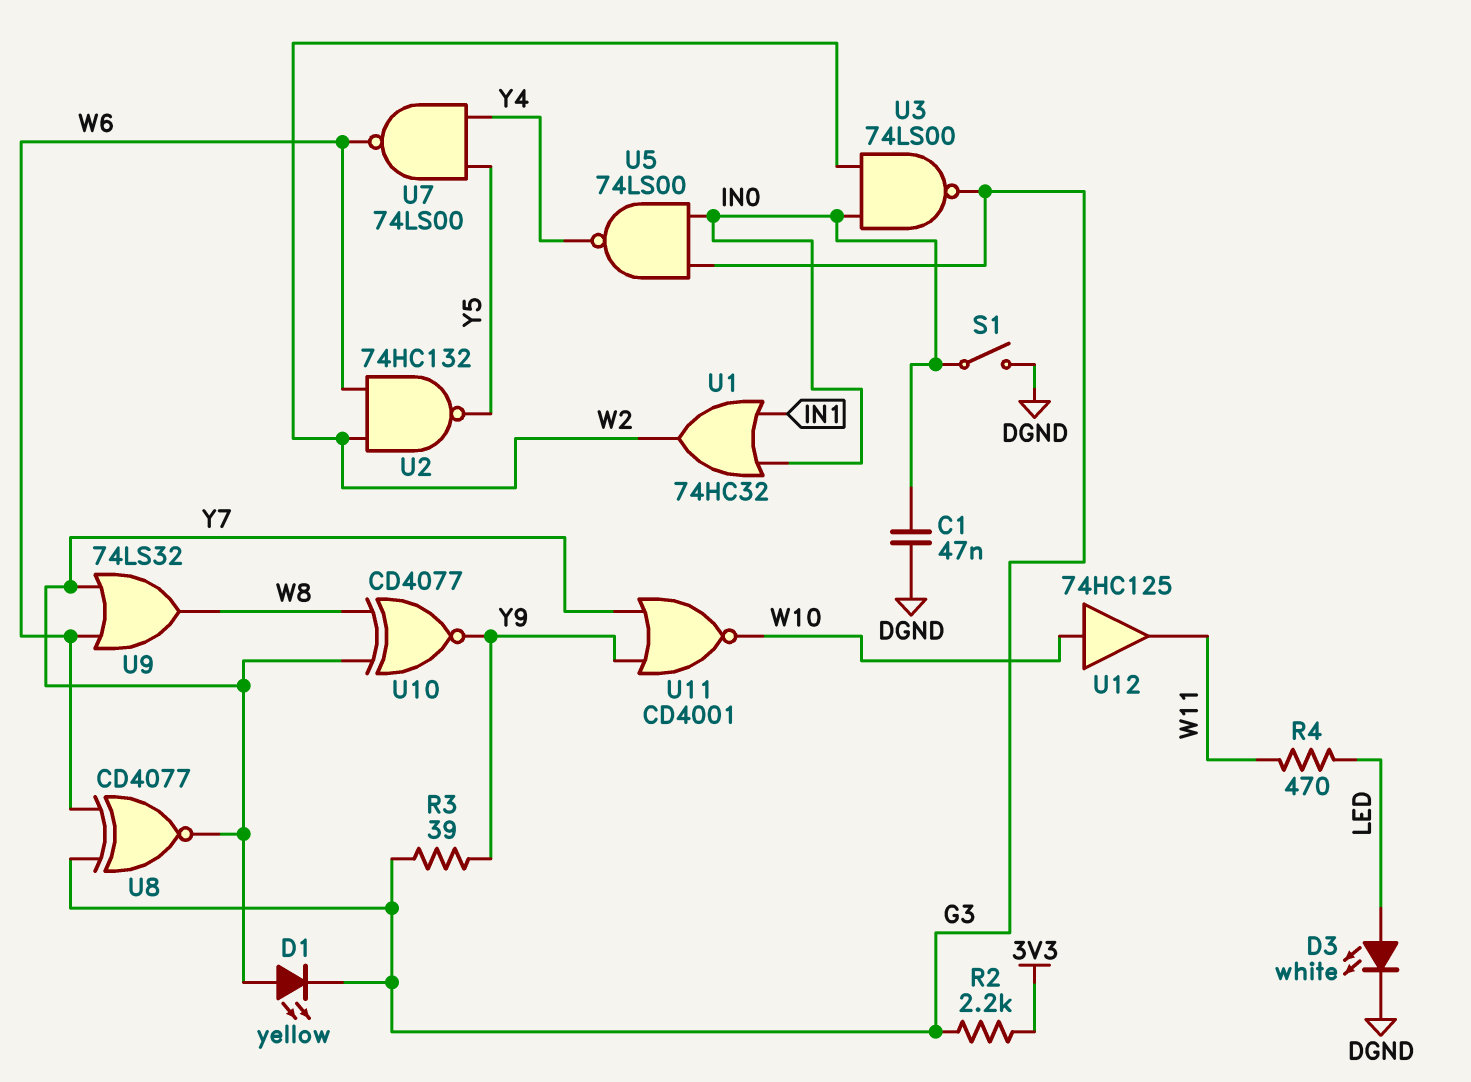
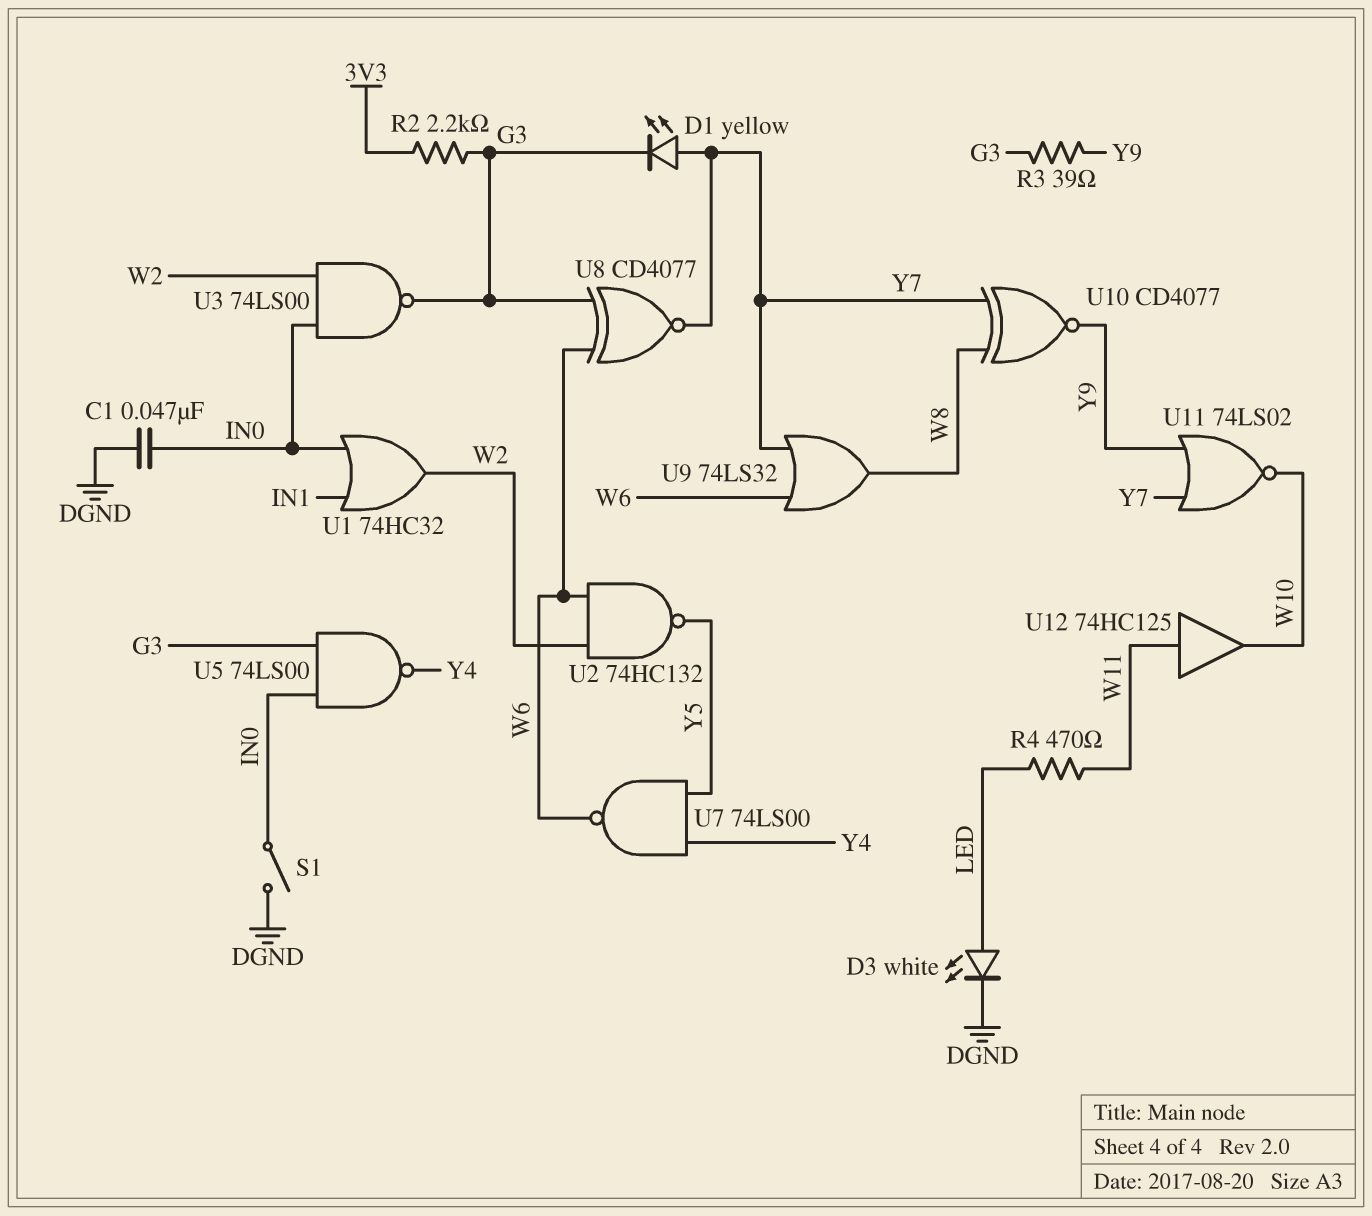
U11: NOR CD4001 (in Y7, in Y9, out W10) -> NOR 74LS02 (in Y7, in Y9, out W10)
U12: buffer 74HC125 (in W10, out W11) -> buffer 74HC125 (in W11, out W10)

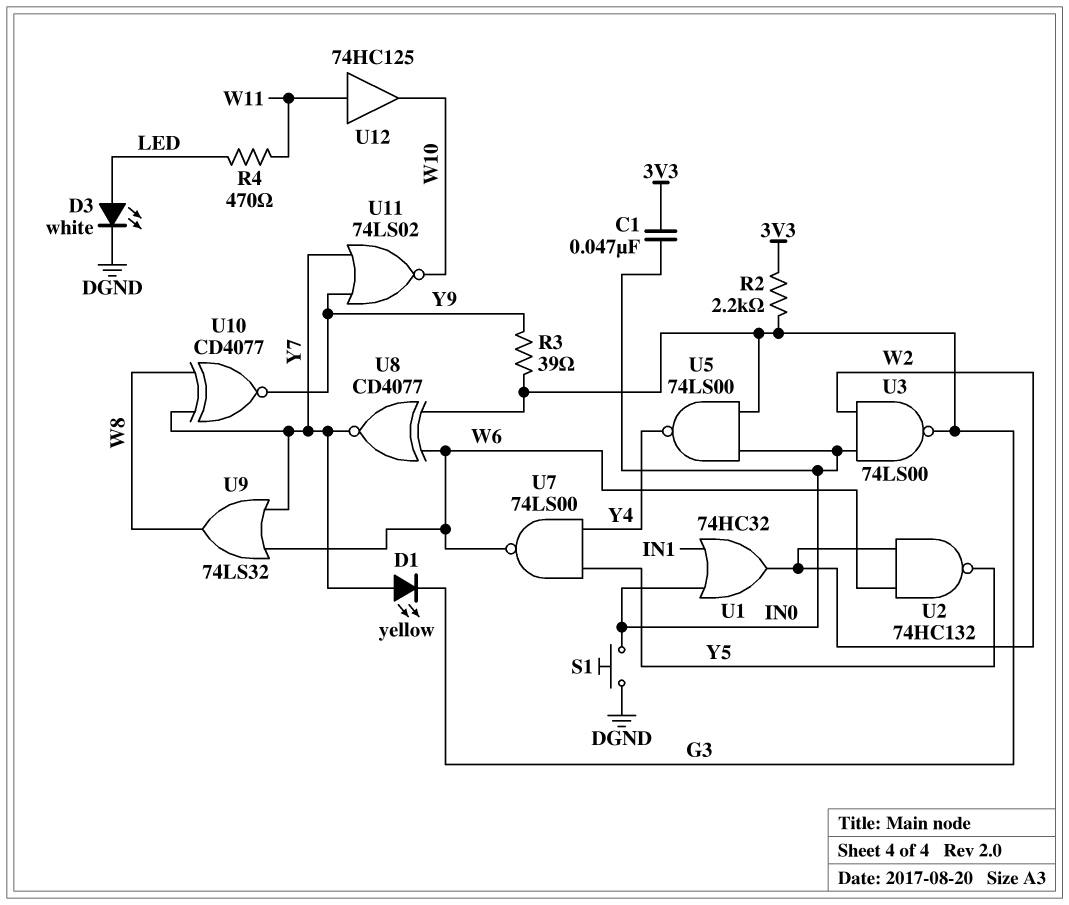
C1: 47nF (DGND, IN0) -> 47nF (3V3, IN0)
S1: switch (DGND, IN0) -> button (DGND, IN0)

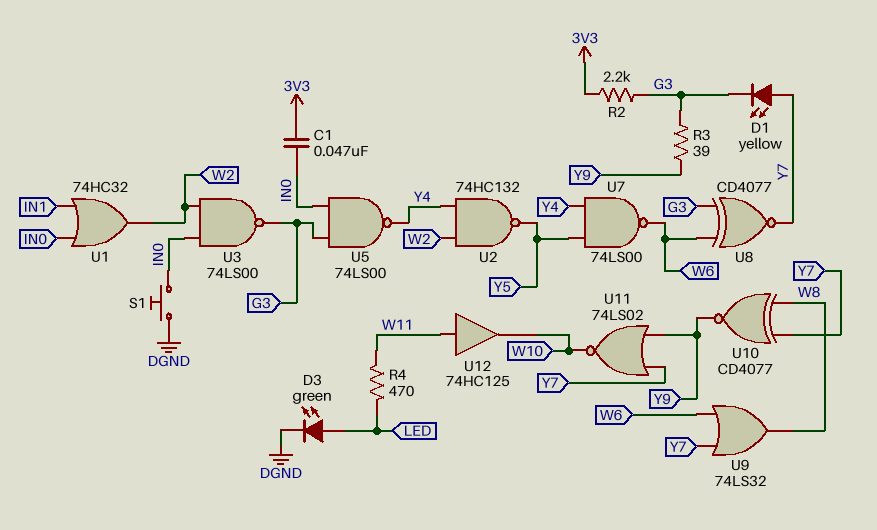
D3: LED white (A LED, K DGND) -> LED green (A LED, K DGND)
U2: NAND 74HC132 (in W2, in W6, out Y5) -> NAND 74HC132 (in W2, in Y4, out Y5)

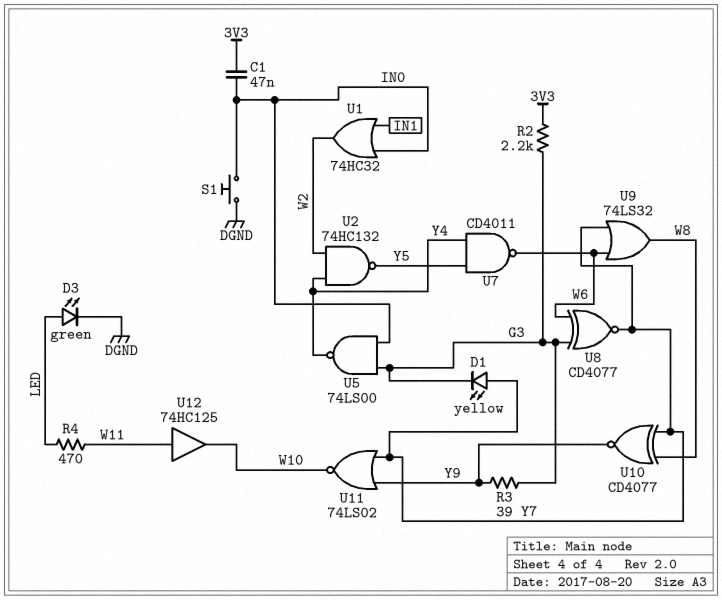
U3: NAND 74LS00 (in IN0, in W2, out G3) -> none
U7: NAND 74LS00 (in Y4, in Y5, out W6) -> NAND CD4011 (in Y4, in Y5, out W6)

